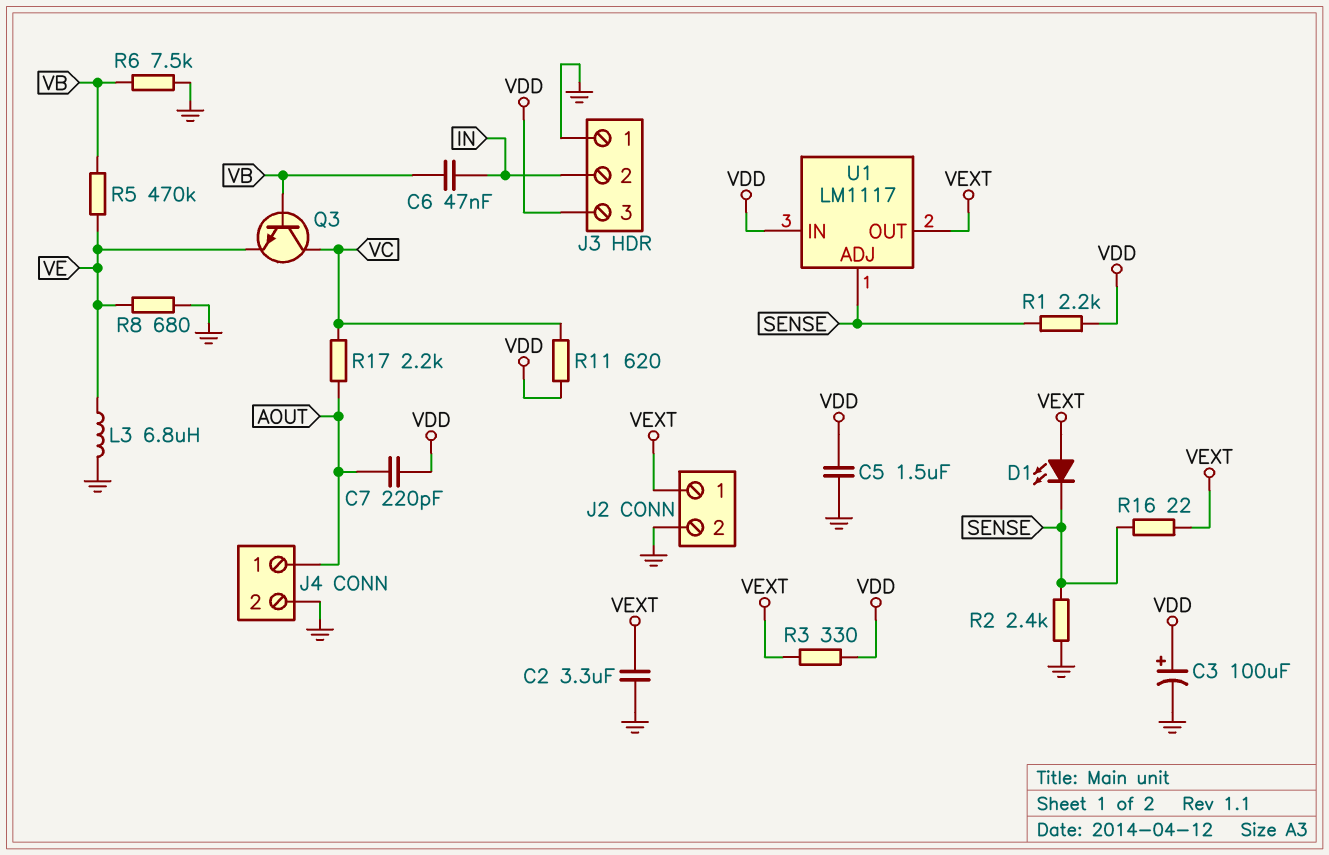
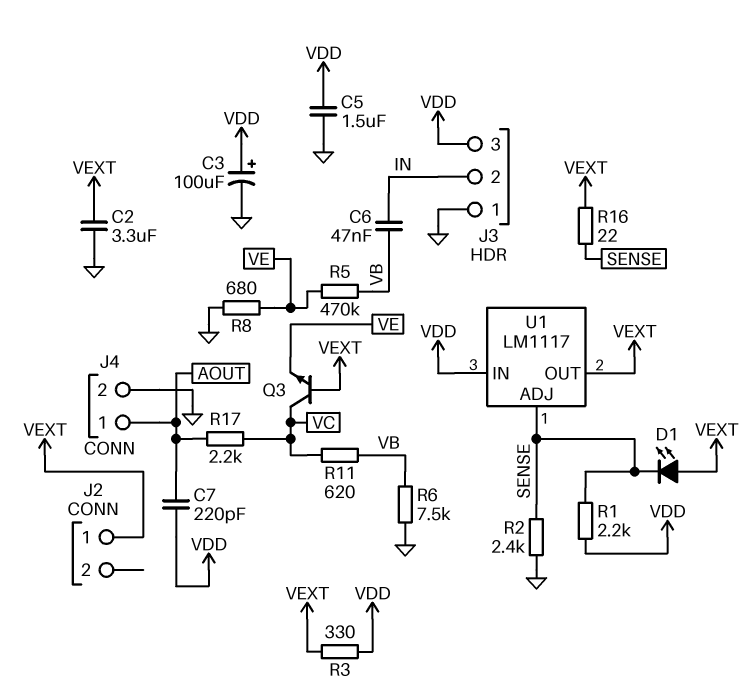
J2 pin 2: GND -> none
L3: 6.8uH (GND, VE) -> none
Q3: NPN (B VB, C VC, E VE) -> NPN (B VEXT, C VC, E VE)
R11: 620 (VC, VDD) -> 620 (VB, VC)

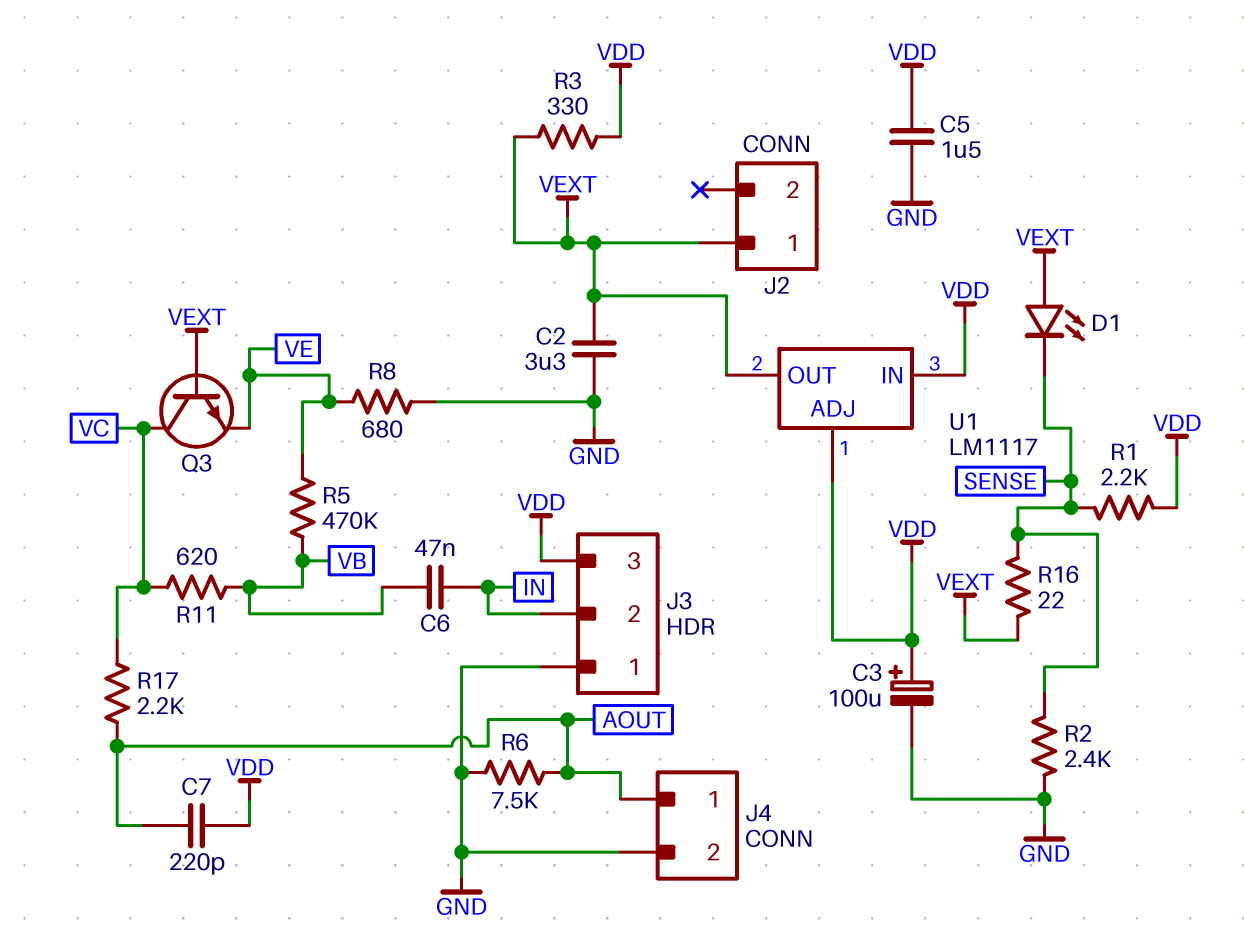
R6: 7.5k (GND, VB) -> 7.5k (AOUT, GND)
U1 pin ADJ: SENSE -> VDD

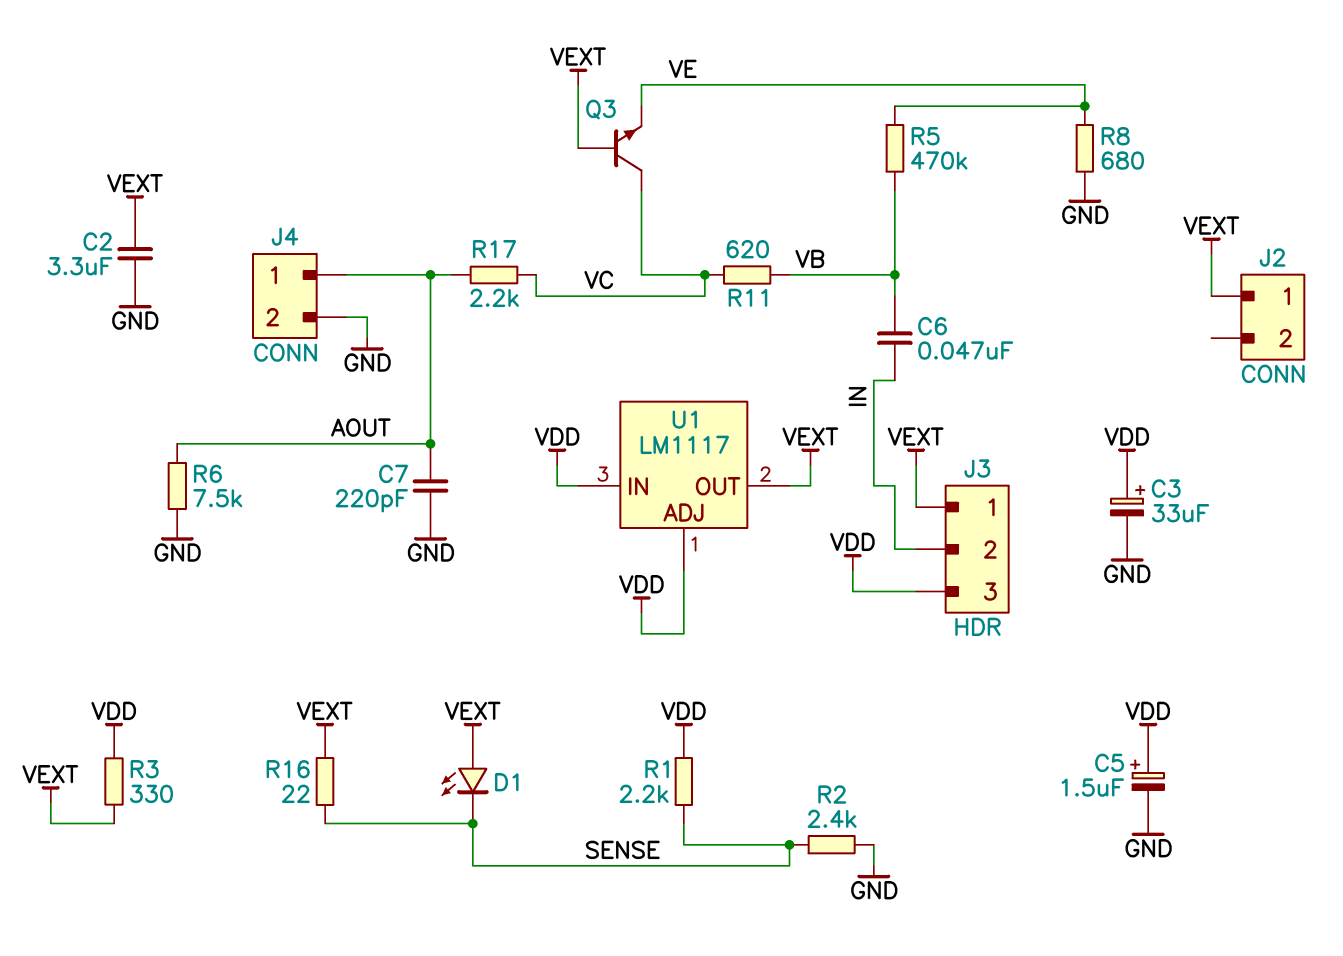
C3: 100uF (plus VDD, minus GND) -> 33uF (plus VDD, minus GND)
C5: 1.5uF (GND, VDD) -> 1.5uF (plus VDD, minus GND)
C7: 220pF (AOUT, VDD) -> 220pF (AOUT, GND)
J3 pin 1: GND -> VEXT

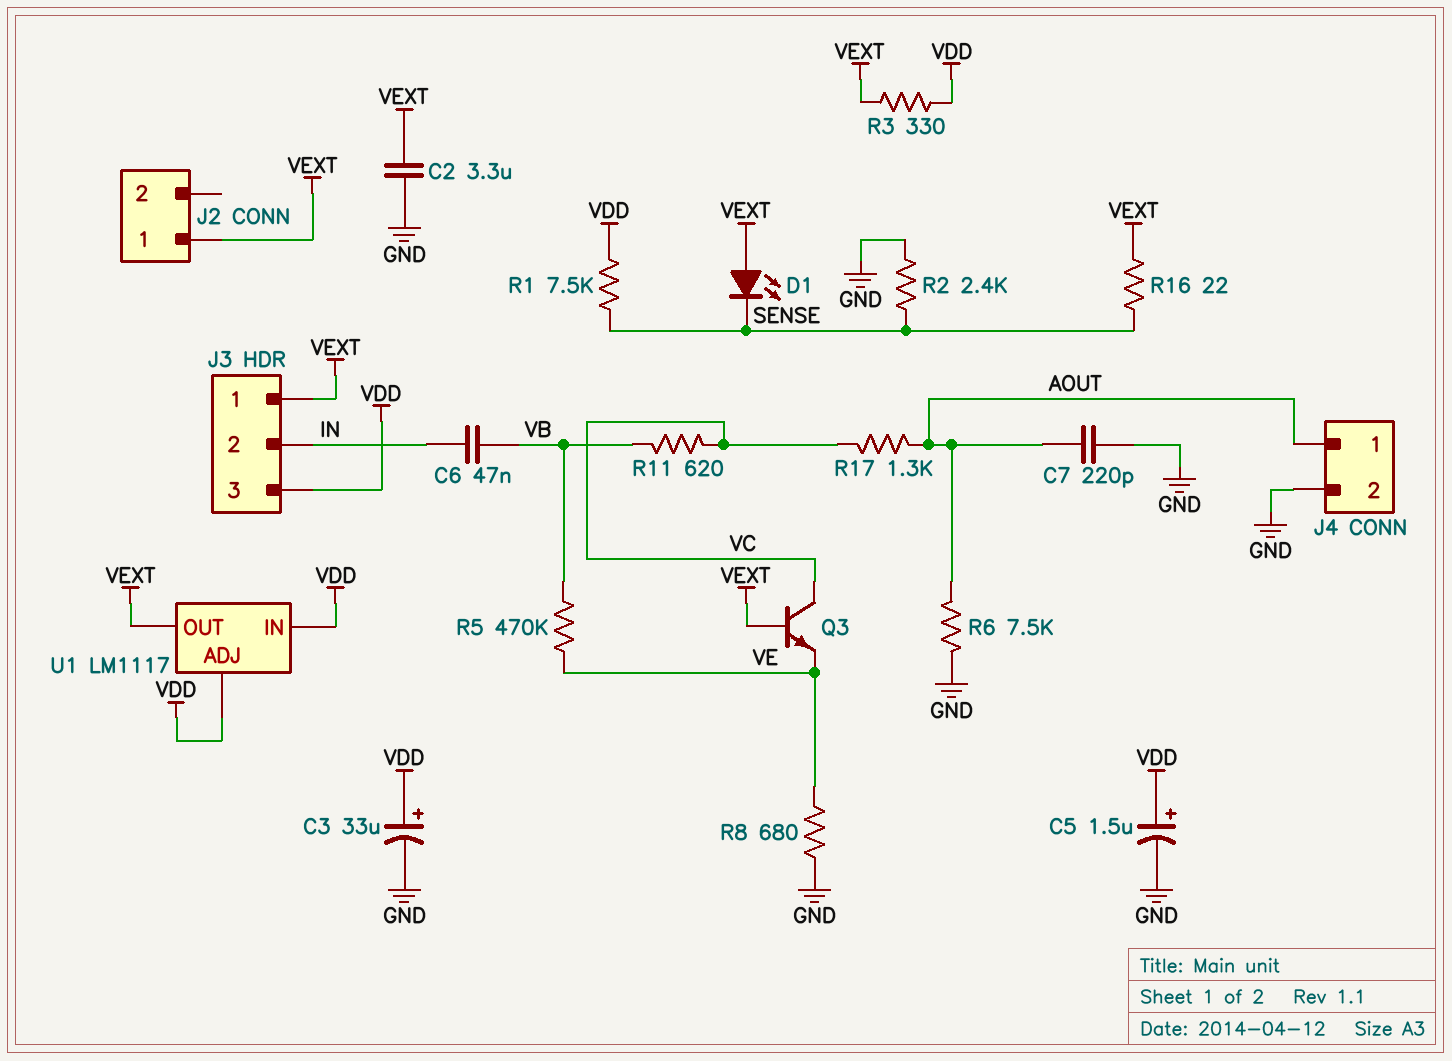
R1: 2.2k (SENSE, VDD) -> 7.5k (SENSE, VDD)
R17: 2.2k (AOUT, VC) -> 1.3k (AOUT, VC)

